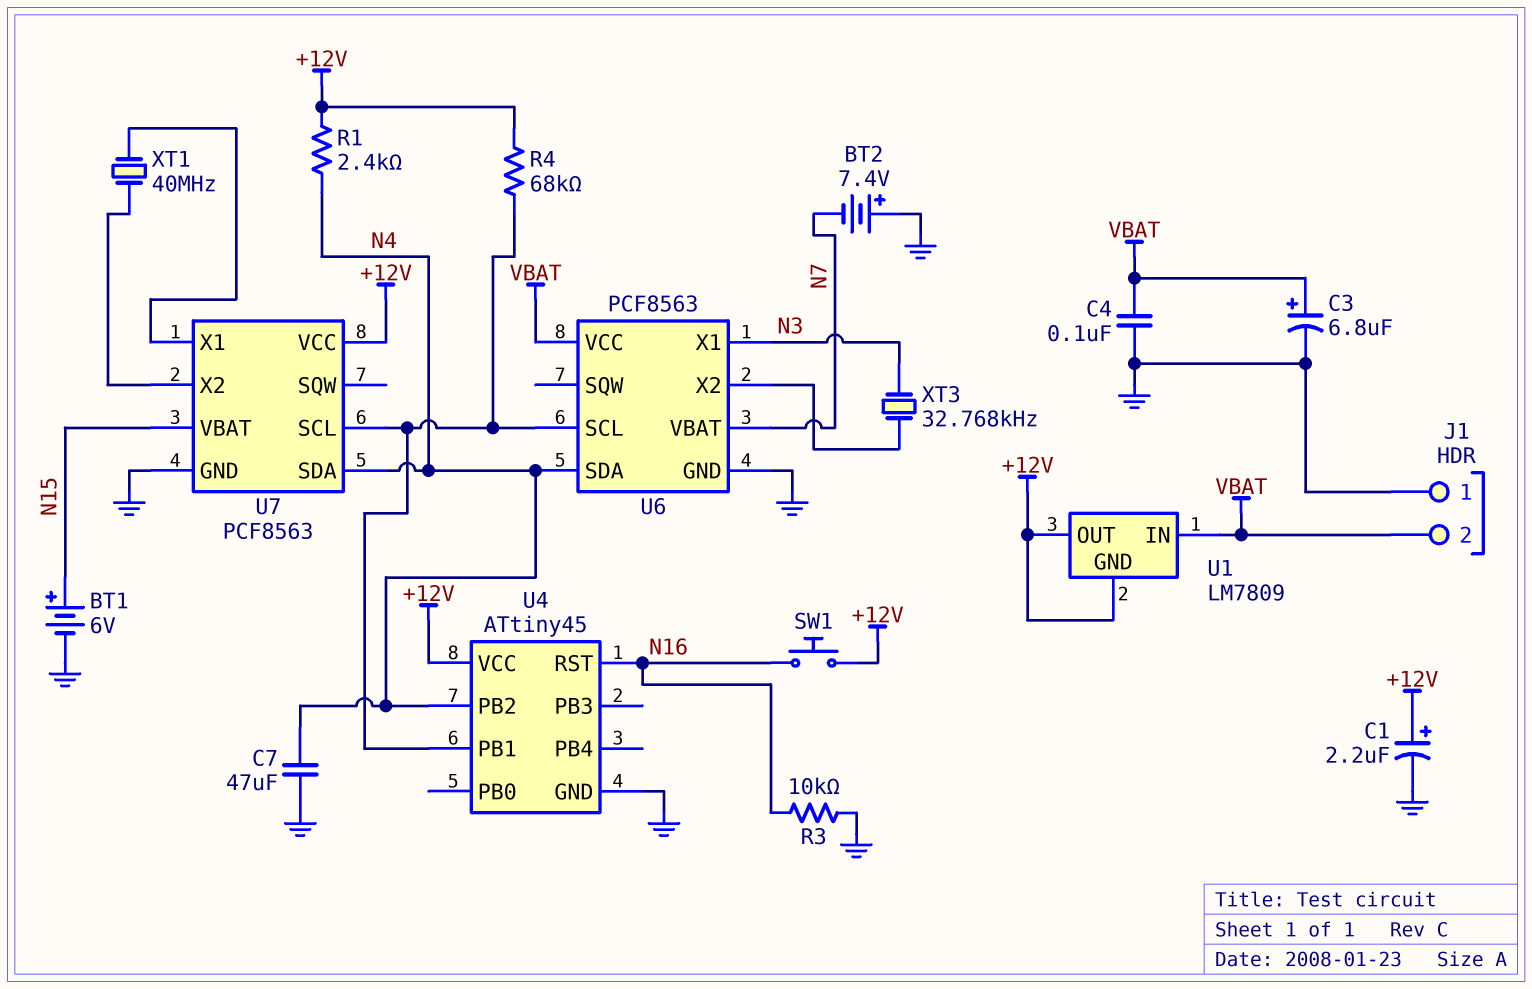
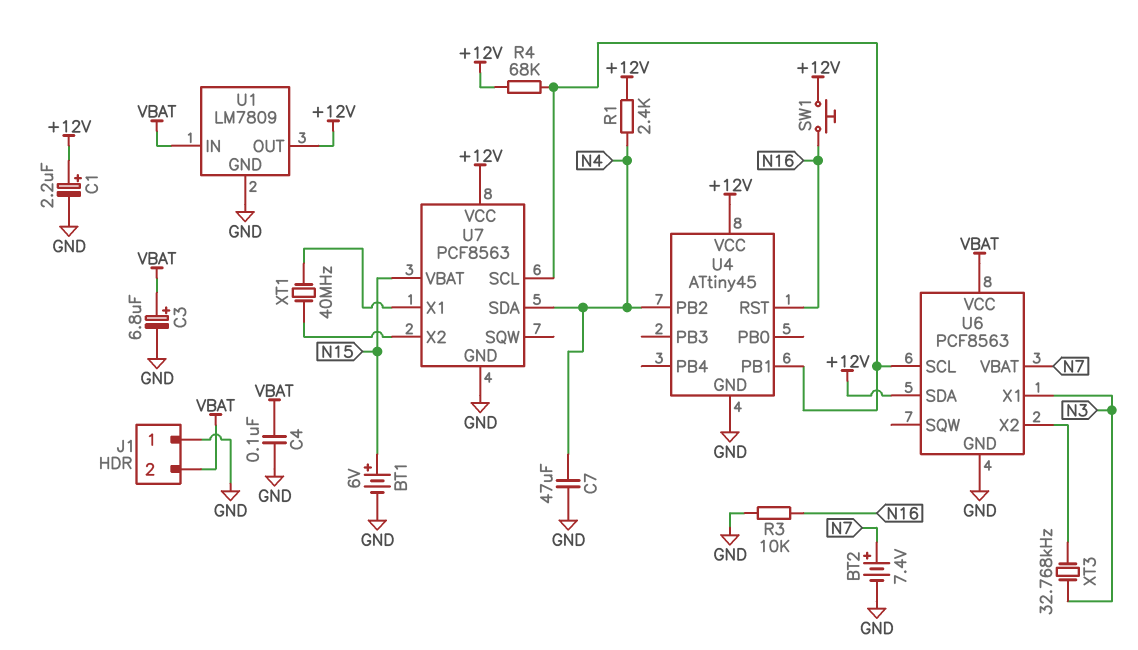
BT2: 7.4V (plus GND, minus N7) -> 7.4V (plus N7, minus GND)
U1 pin GND: +12V -> GND
U6 pin SDA: N4 -> +12V

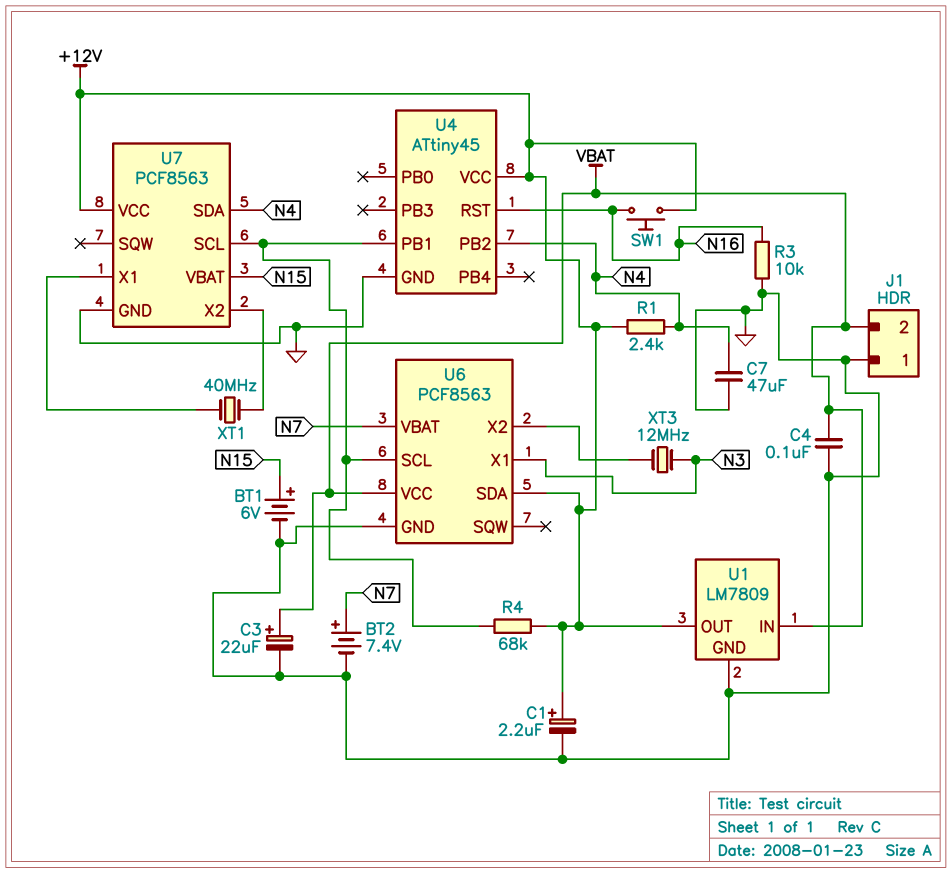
C3: 6.8uF (plus VBAT, minus GND) -> 22uF (plus VBAT, minus GND)
XT3: 32.768kHz (N3, U6/X2) -> 12MHz (N3, U6/X2)

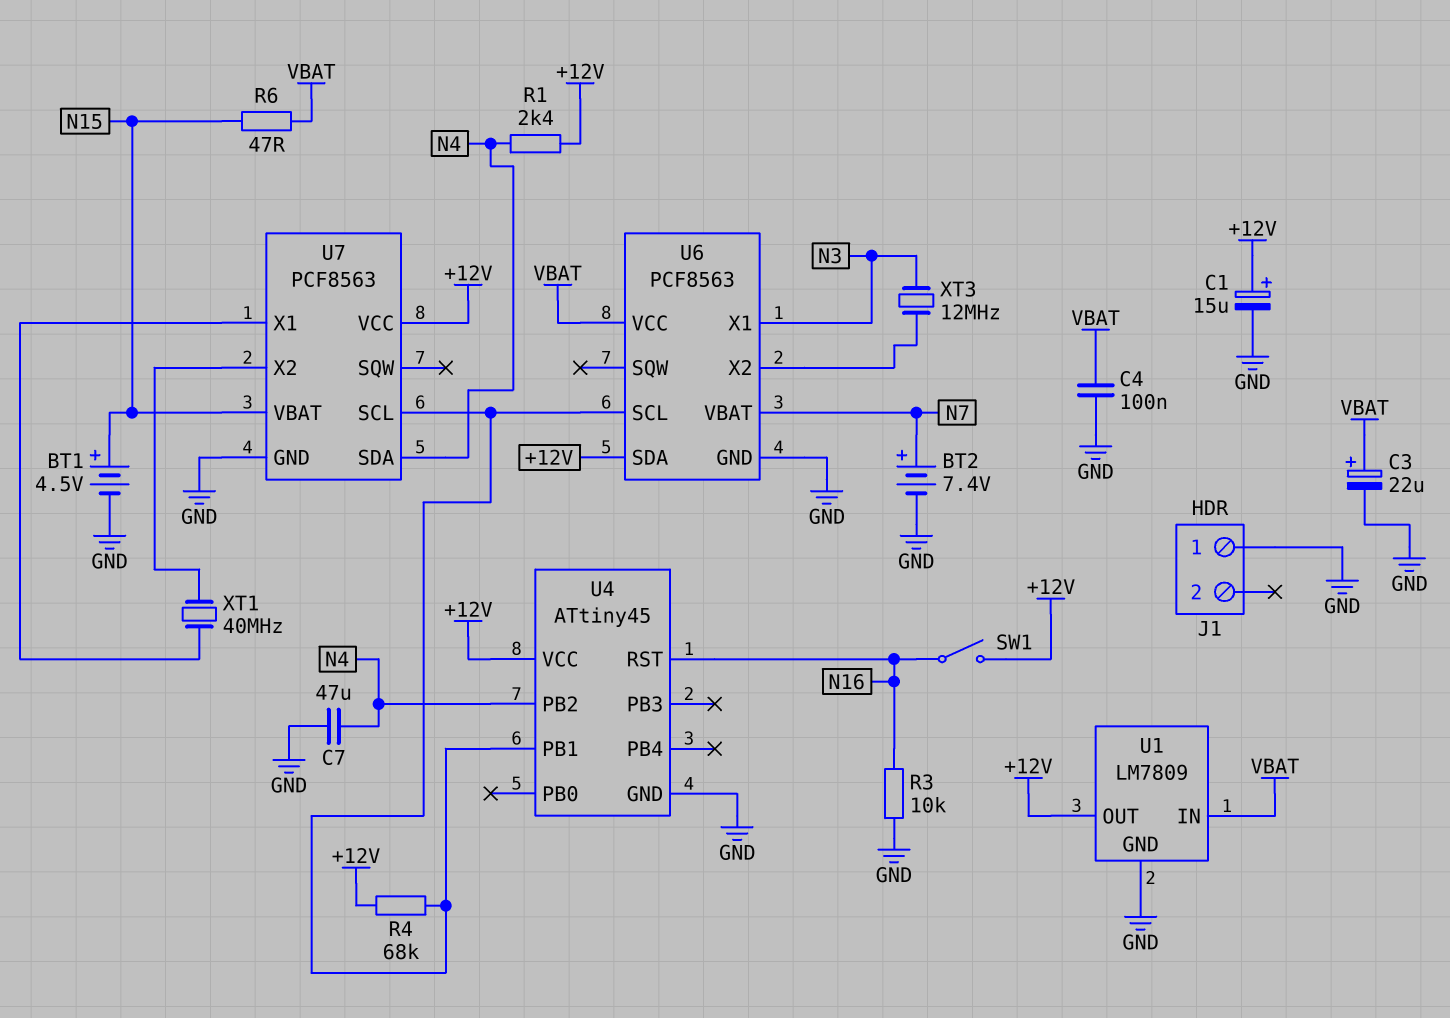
BT1: 6V (plus N15, minus GND) -> 4.5V (plus N15, minus GND)
C1: 2.2uF (plus +12V, minus GND) -> 15uF (plus +12V, minus GND)
J1 pin 2: VBAT -> none
R6: none -> 47 (N15, VBAT)
SW1: button (+12V, N16) -> switch (+12V, N16)

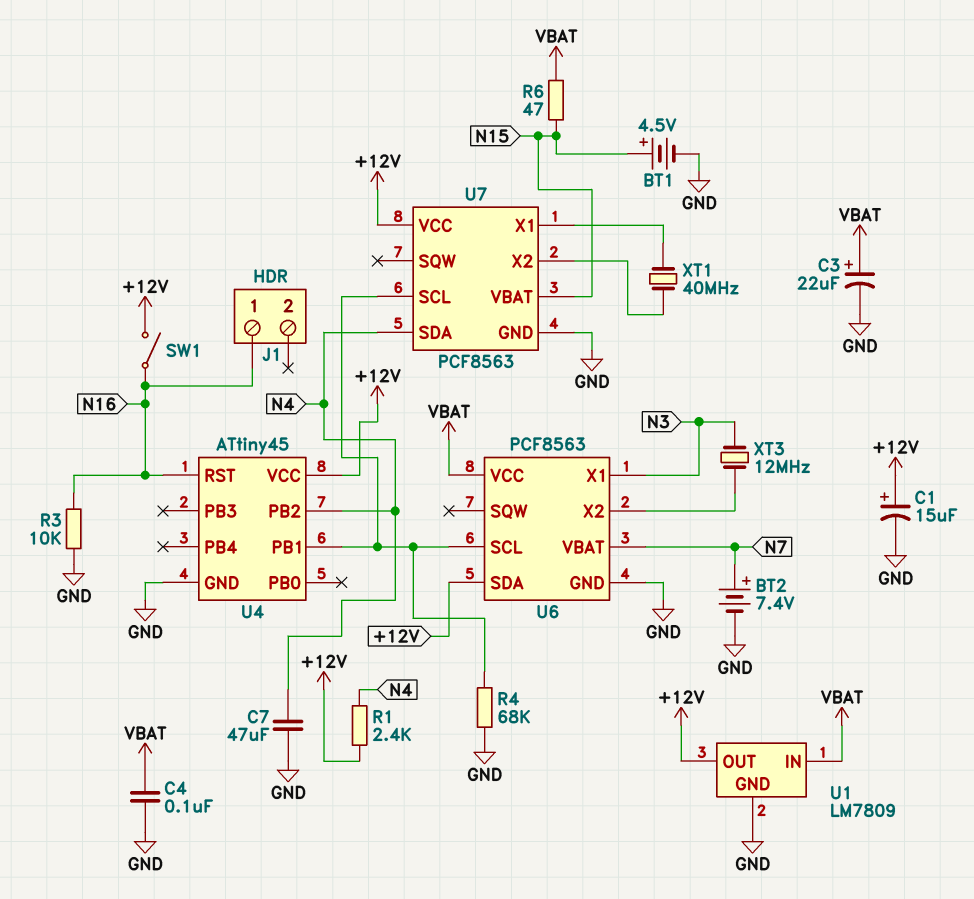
J1 pin 1: GND -> N16
R4: 68k (+12V, U4/PB1) -> 68k (GND, U4/PB1)

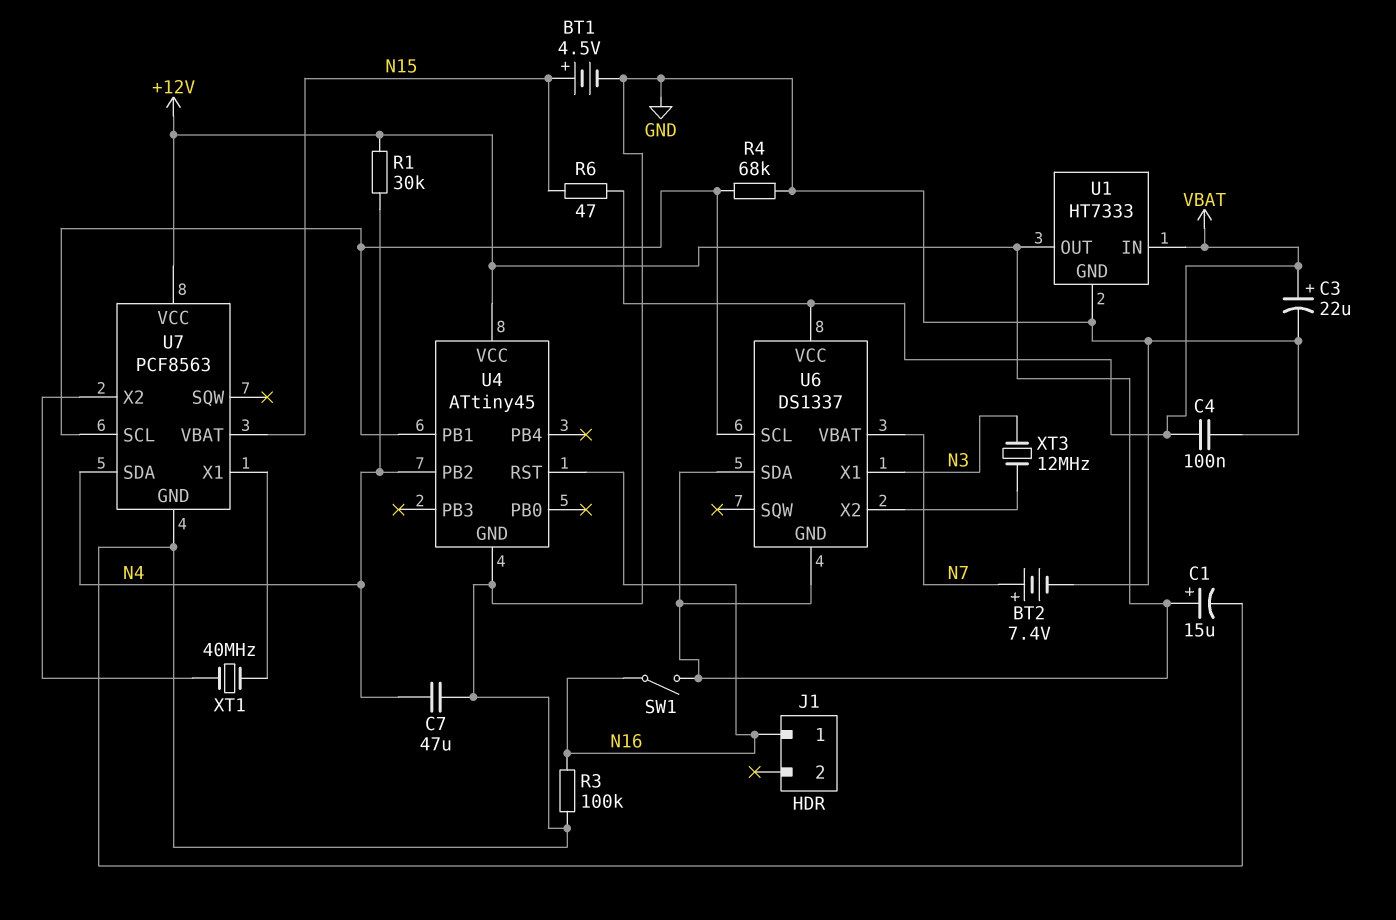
R1: 2.4k (+12V, N4) -> 30k (+12V, N4)
R3: 10k (GND, N16) -> 100k (GND, N16)
U1: LM7809 -> HT7333
U6: PCF8563 -> DS1337
U6 pin GND: GND -> +12V

